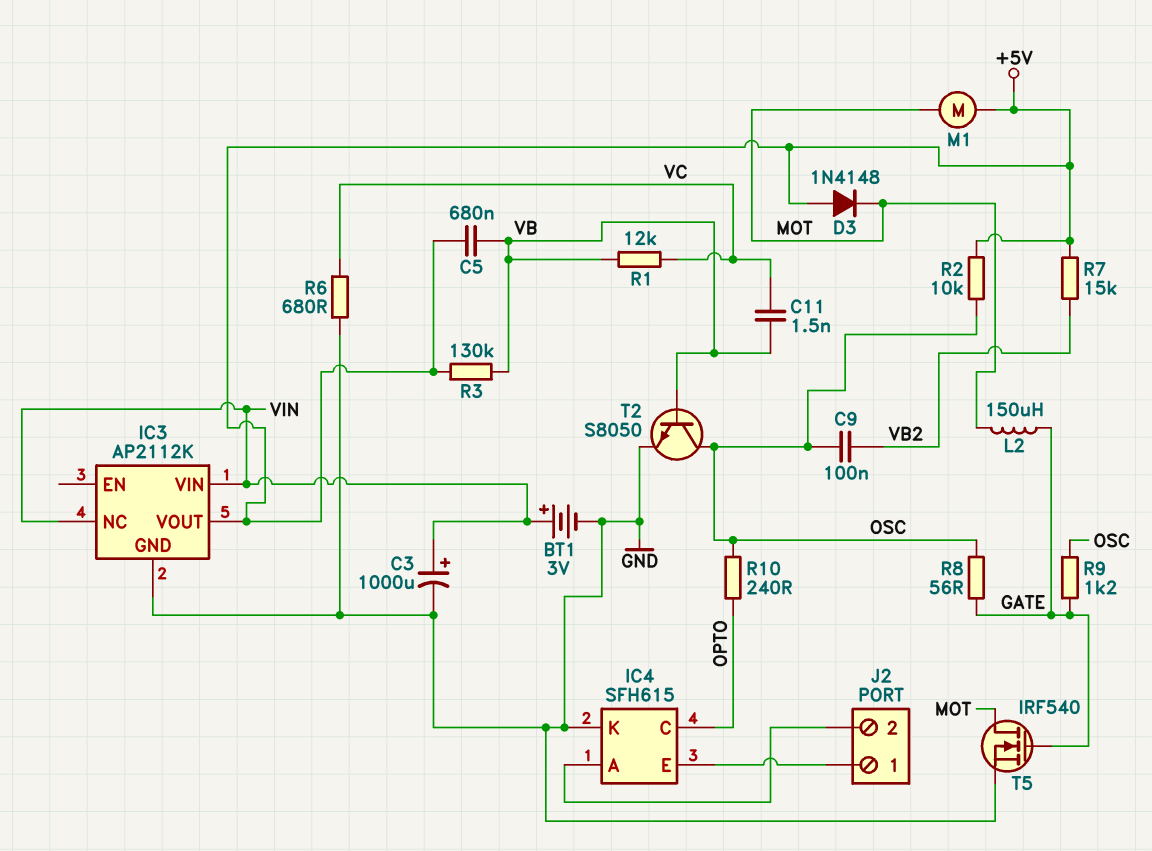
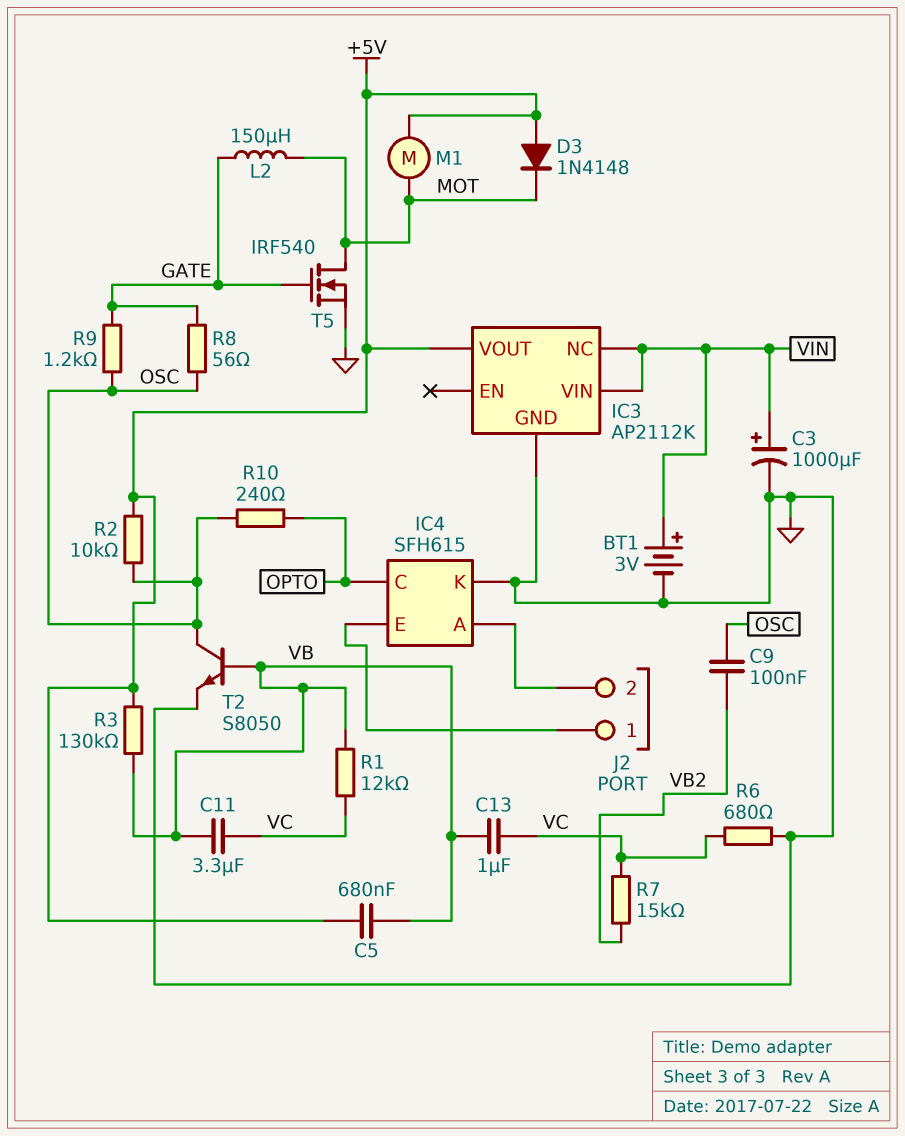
C11: 1.5nF (VB, VC) -> 3.3uF (VB, VC)
C13: none -> 1uF (VB, VC)
R7: 15k (+5V, VB2) -> 15k (VB2, VC)

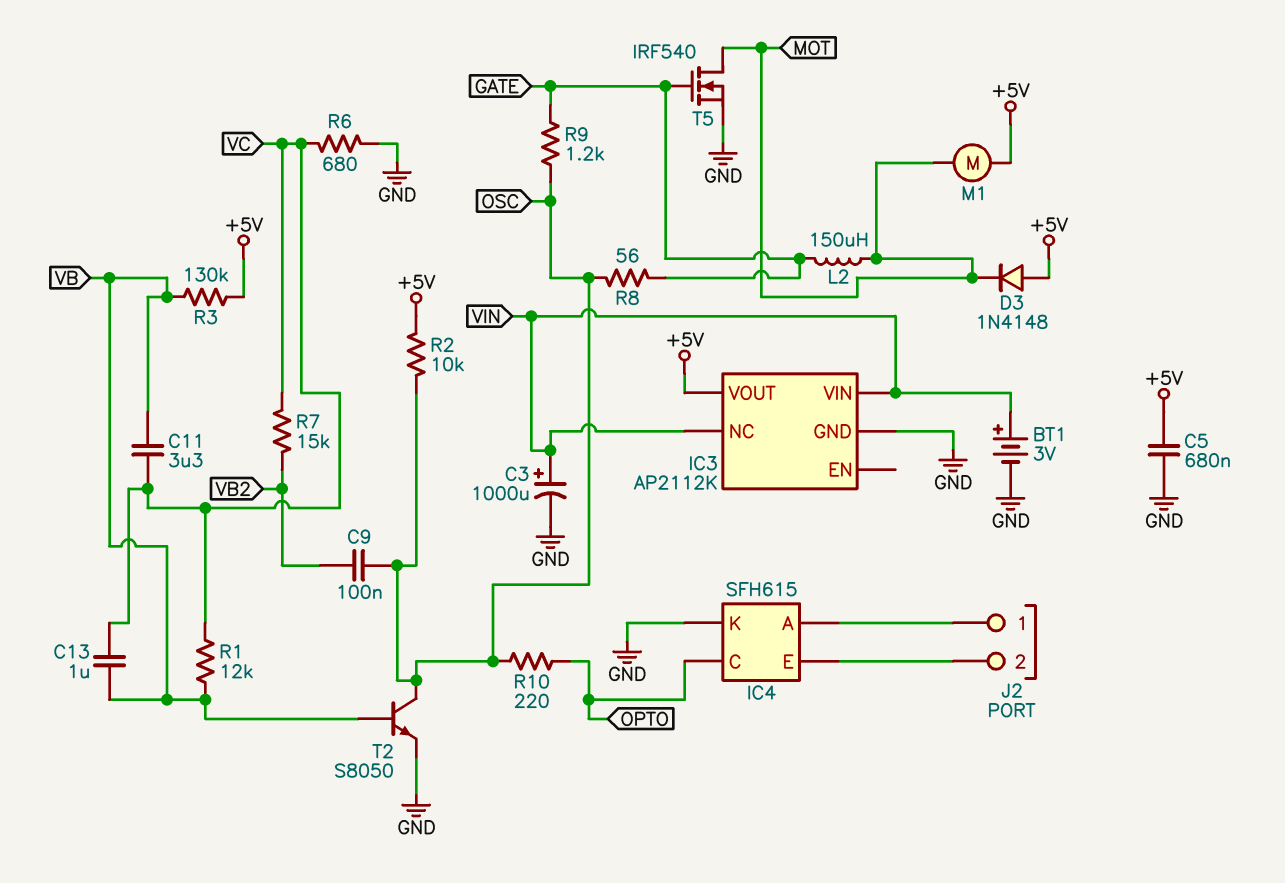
C5: 680nF (+5V, VB) -> 680nF (+5V, GND)
J2 pin 1: IC4/E -> IC4/A
J2 pin 2: IC4/A -> IC4/E
R10: 240 (OPTO, OSC) -> 220 (OPTO, OSC)

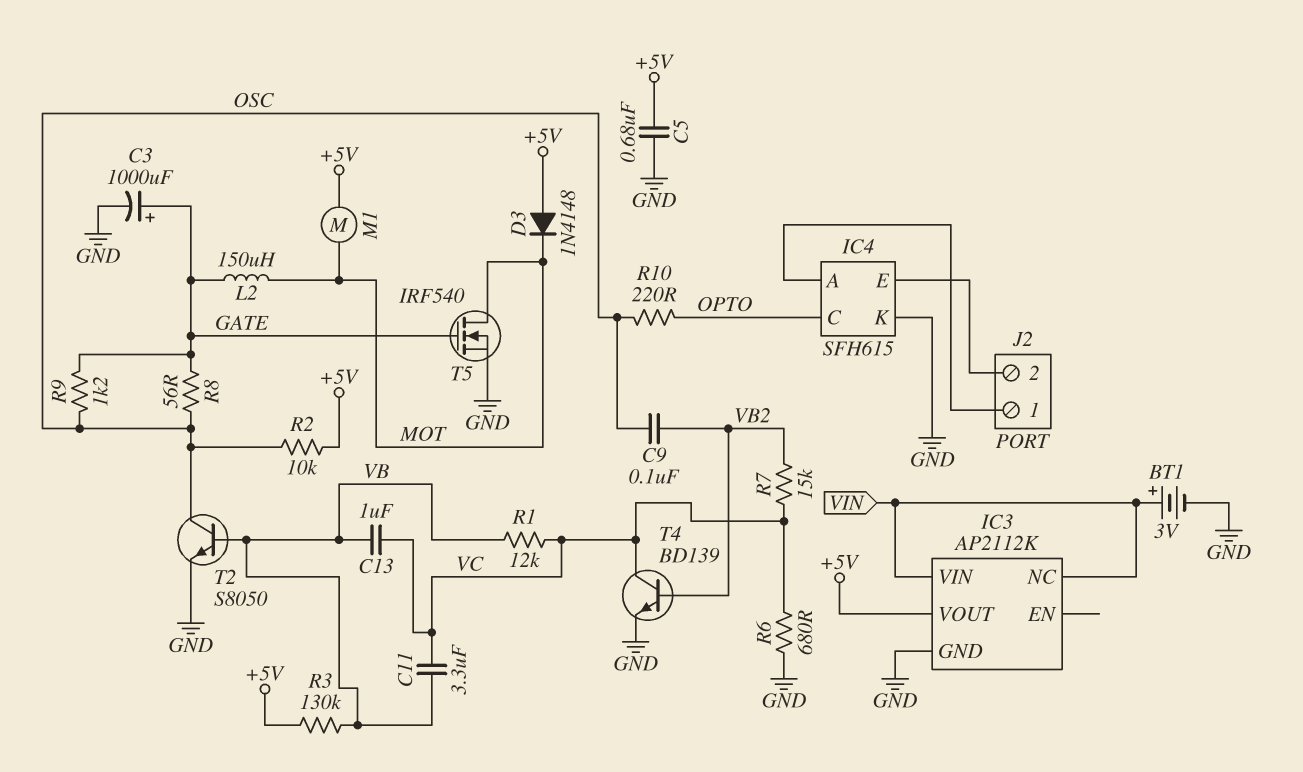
C3: 1000uF (plus VIN, minus GND) -> 1000uF (plus GATE, minus GND)
T4: none -> NPN BD139 (B VB2, C VC, E GND)

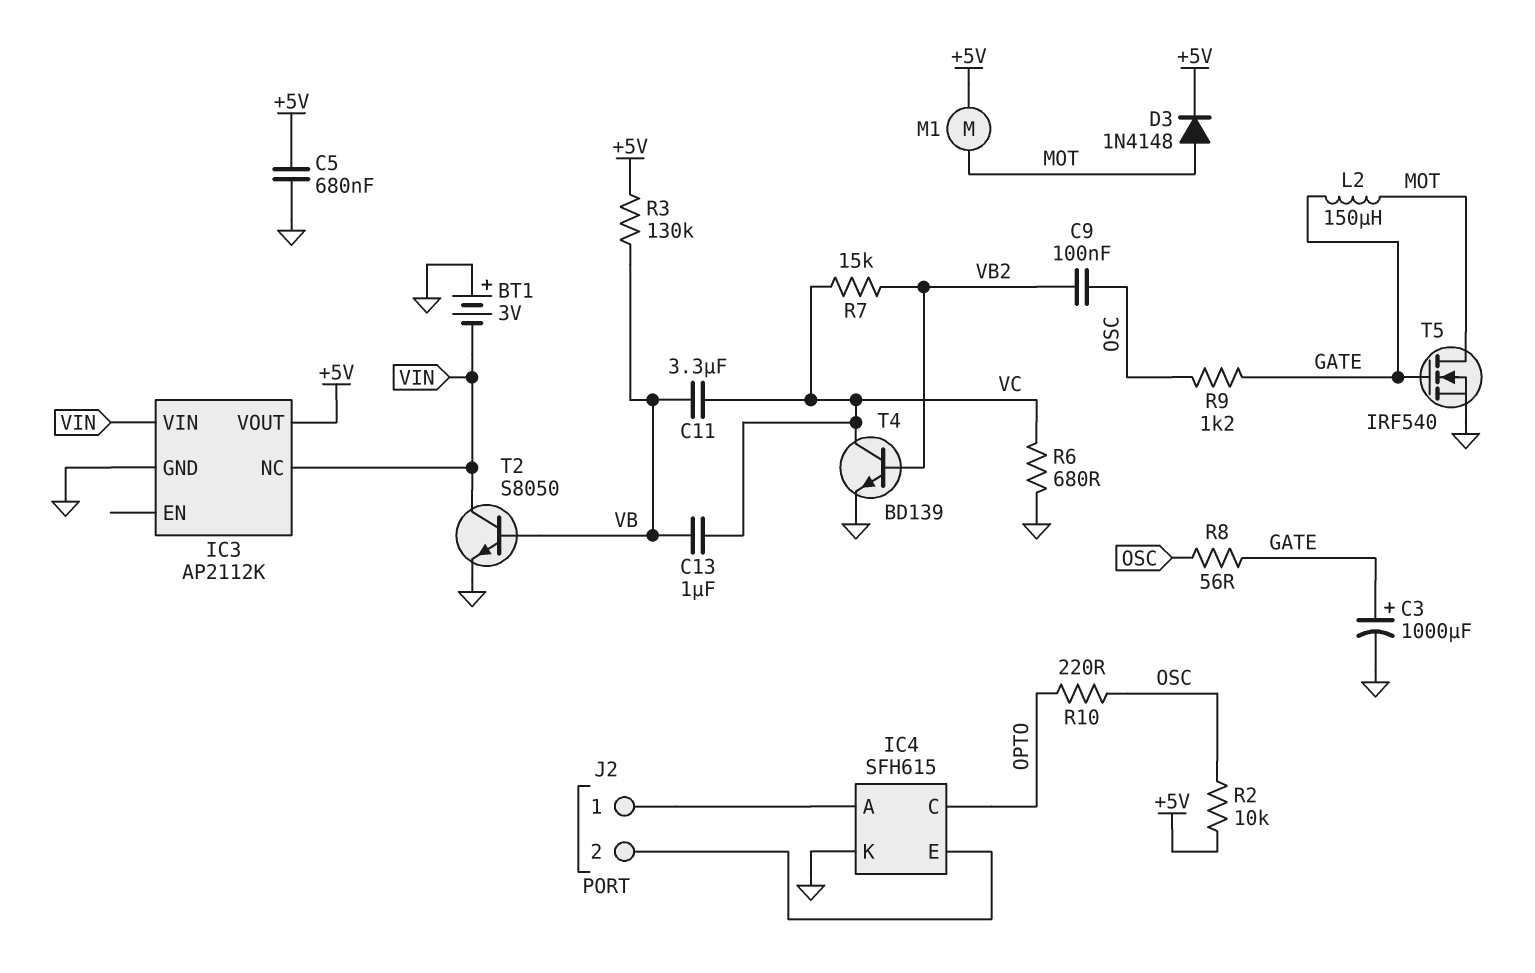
BT1: 3V (plus VIN, minus GND) -> 3V (plus GND, minus VIN)
D3: diode 1N4148 (A +5V, K MOT) -> diode 1N4148 (A MOT, K +5V)
R1: 12k (VB, VC) -> none
T2: NPN S8050 (B VB, C OSC, E GND) -> NPN S8050 (B VB, C VIN, E GND)

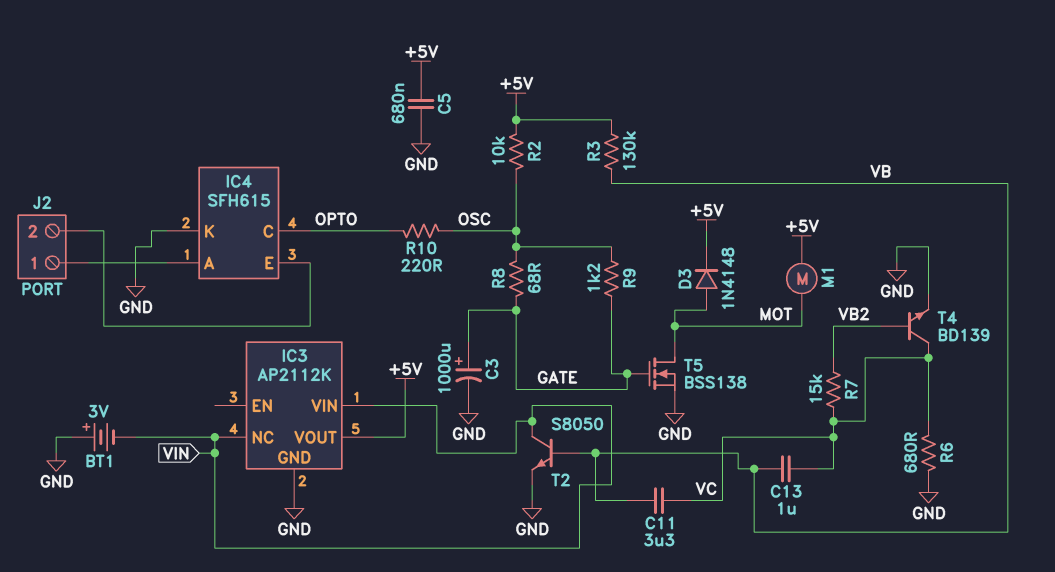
C9: 100nF (OSC, VB2) -> none
L2: 150uH (GATE, MOT) -> none
R8: 56 (GATE, OSC) -> 68 (GATE, OSC)
T5: NMOS IRF540 (G GATE, D MOT, S GND) -> NMOS BSS138 (G GATE, D MOT, S GND)

